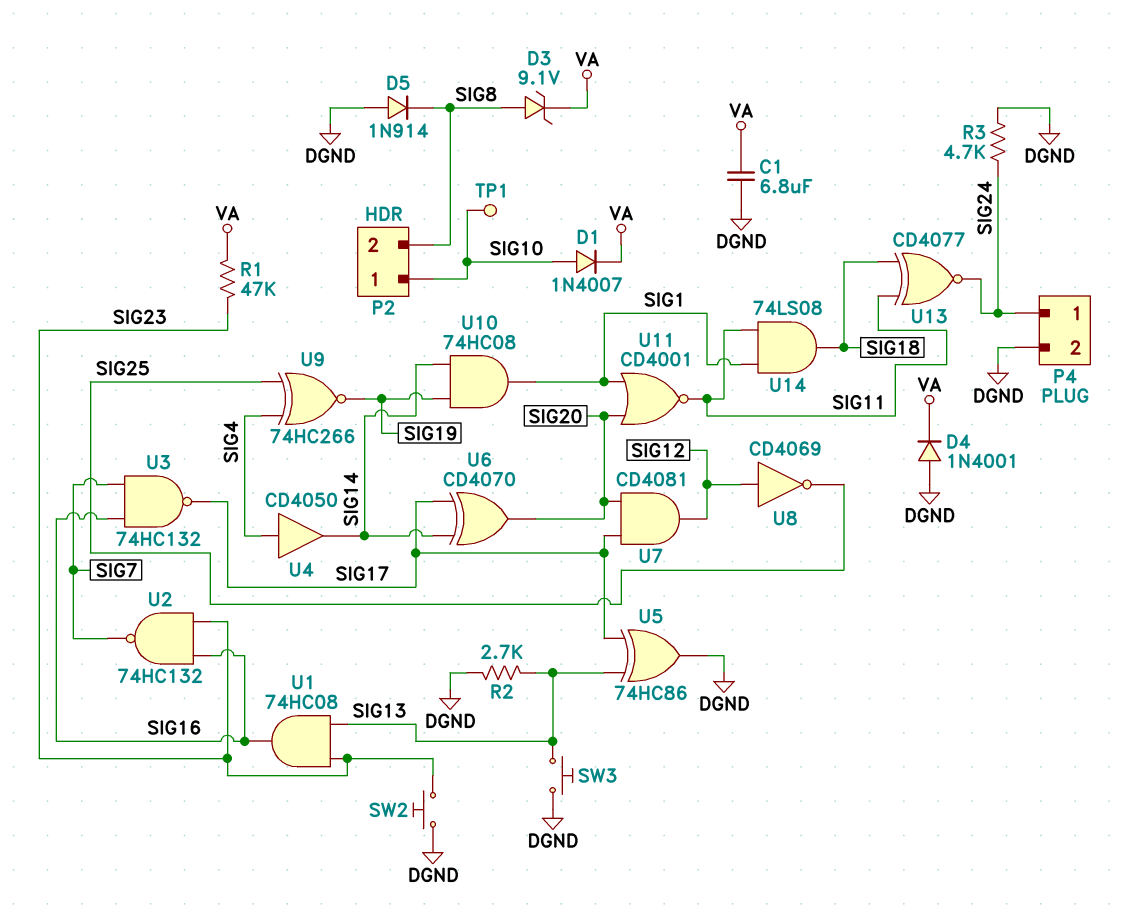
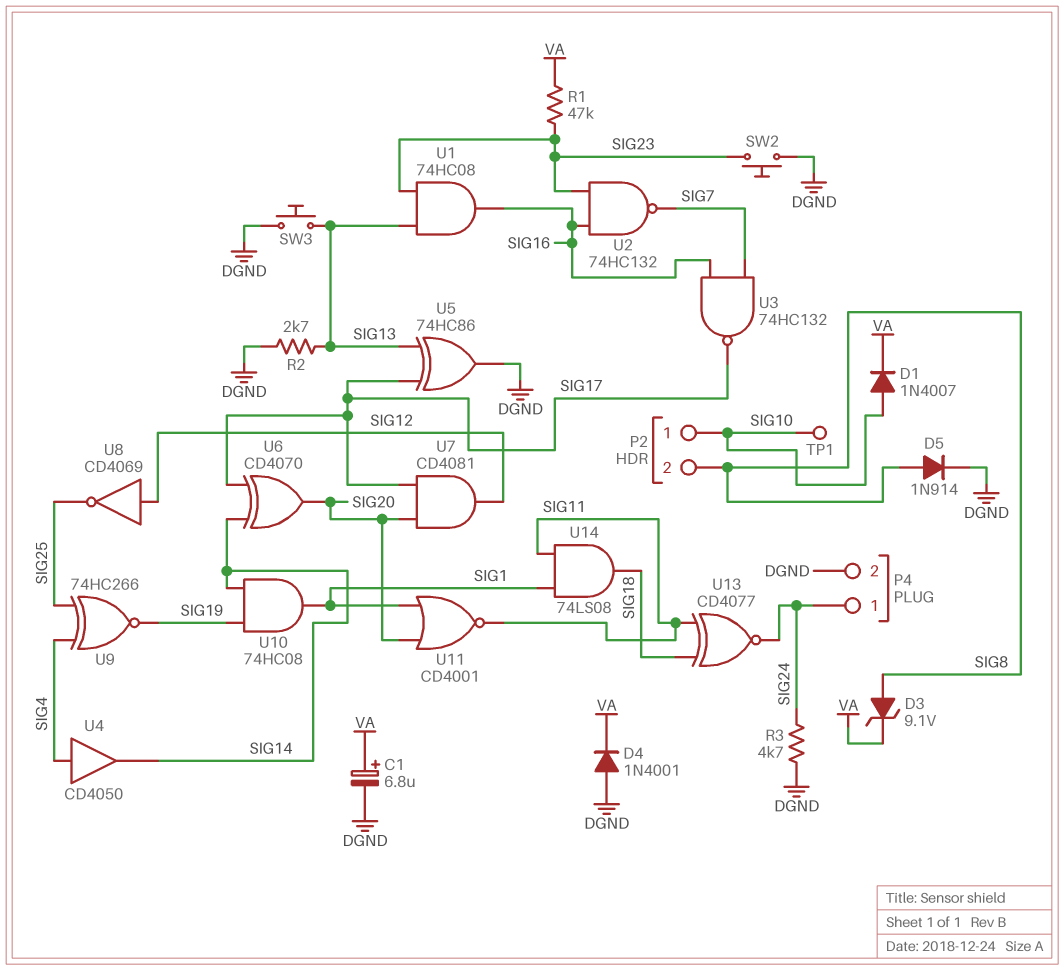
C1: 6.8uF (DGND, VA) -> 6.8uF (plus VA, minus DGND)
D5: diode 1N914 (A DGND, K SIG8) -> diode 1N914 (A SIG8, K DGND)

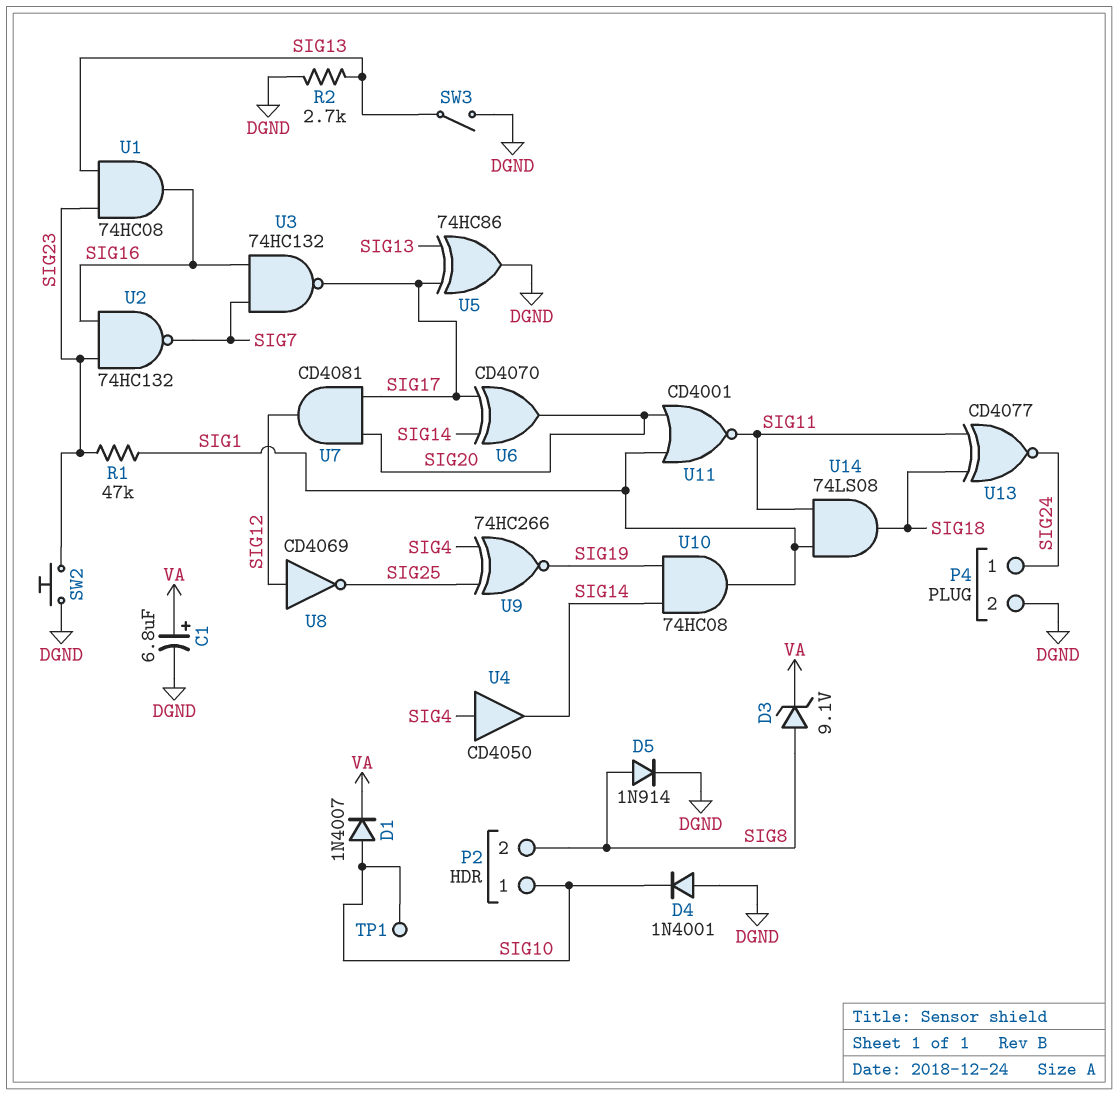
D4: diode 1N4001 (A DGND, K VA) -> diode 1N4001 (A DGND, K SIG10)
R1: 47k (SIG23, VA) -> 47k (SIG1, SIG23)
R3: 4.7k (DGND, SIG24) -> none
SW3: button (DGND, SIG13) -> switch (DGND, SIG13)

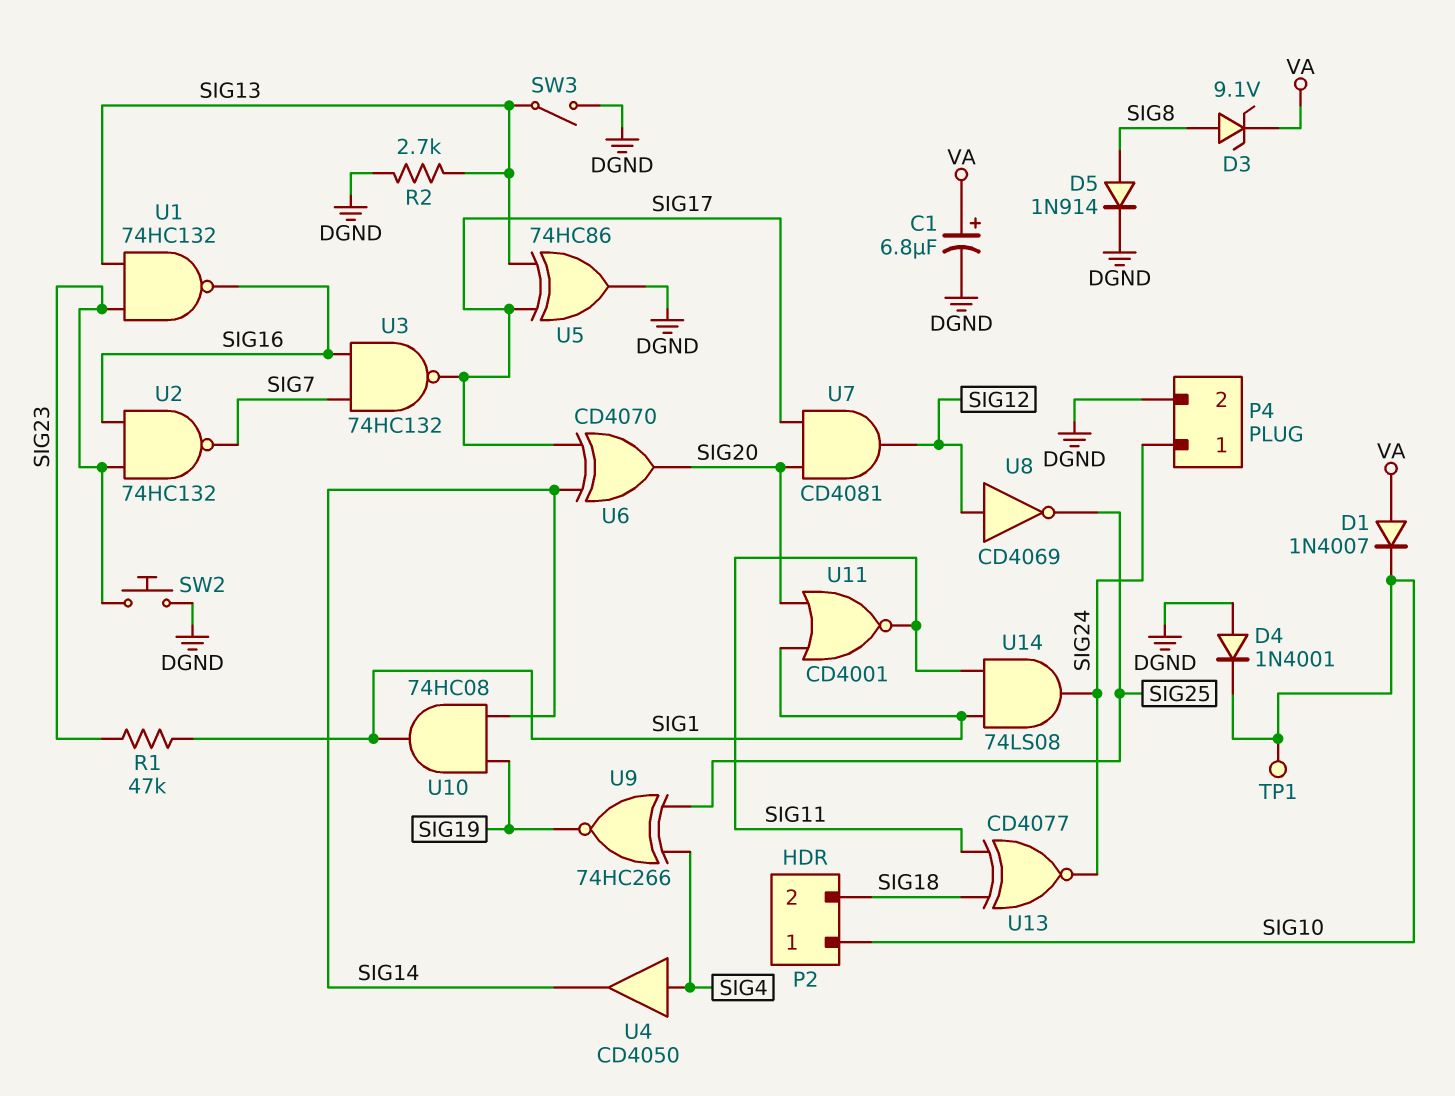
D1: diode 1N4007 (A SIG10, K VA) -> diode 1N4007 (A VA, K SIG10)
P2 pin 2: SIG8 -> SIG18
U1: AND 74HC08 (in SIG13, in SIG23, out SIG16) -> NAND 74HC132 (in SIG13, in SIG23, out SIG16)
U14: AND 74LS08 (in SIG1, in SIG11, out SIG18) -> AND 74LS08 (in SIG1, in SIG11, out SIG24)

